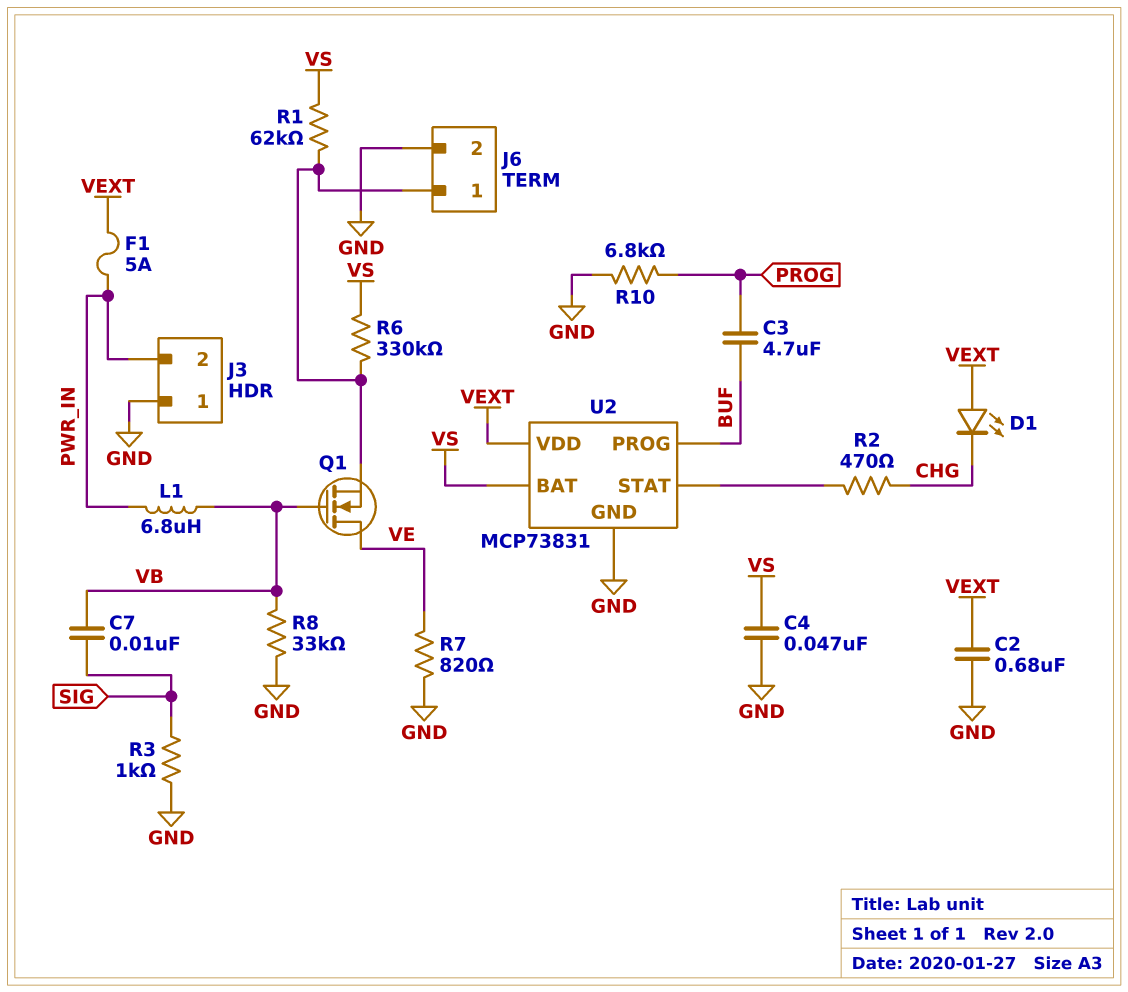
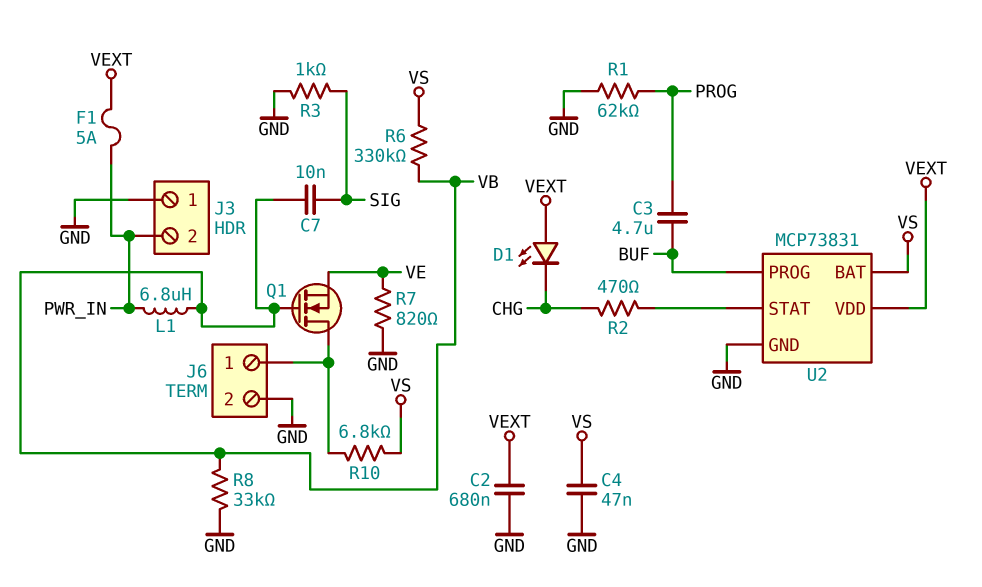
Q1: NMOS (G VB, D VE, S J6/1) -> NMOS (G VB, D J6/1, S VE)
R1: 62k (J6/1, VS) -> 62k (GND, PROG)
R6: 330k (J6/1, VS) -> 330k (VB, VS)
R10: 6.8k (GND, PROG) -> 6.8k (J6/1, VS)

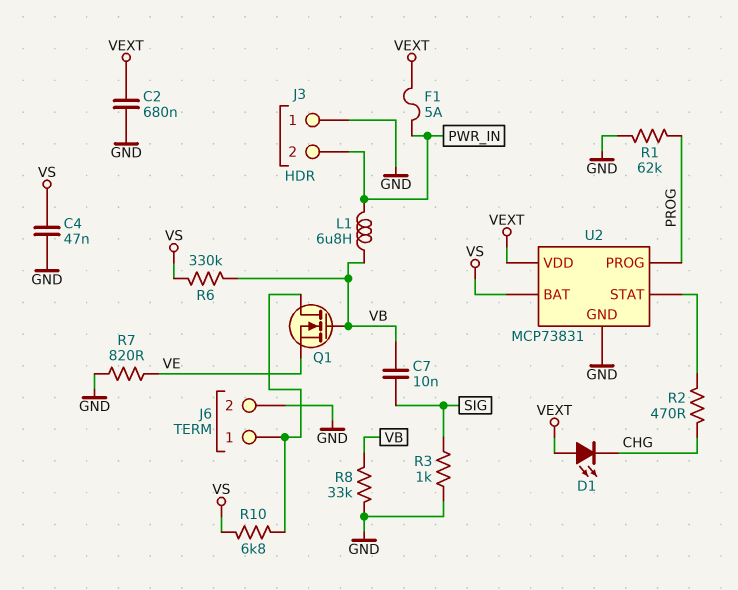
C3: 4.7uF (BUF, PROG) -> none
U2 pin PROG: BUF -> PROG

